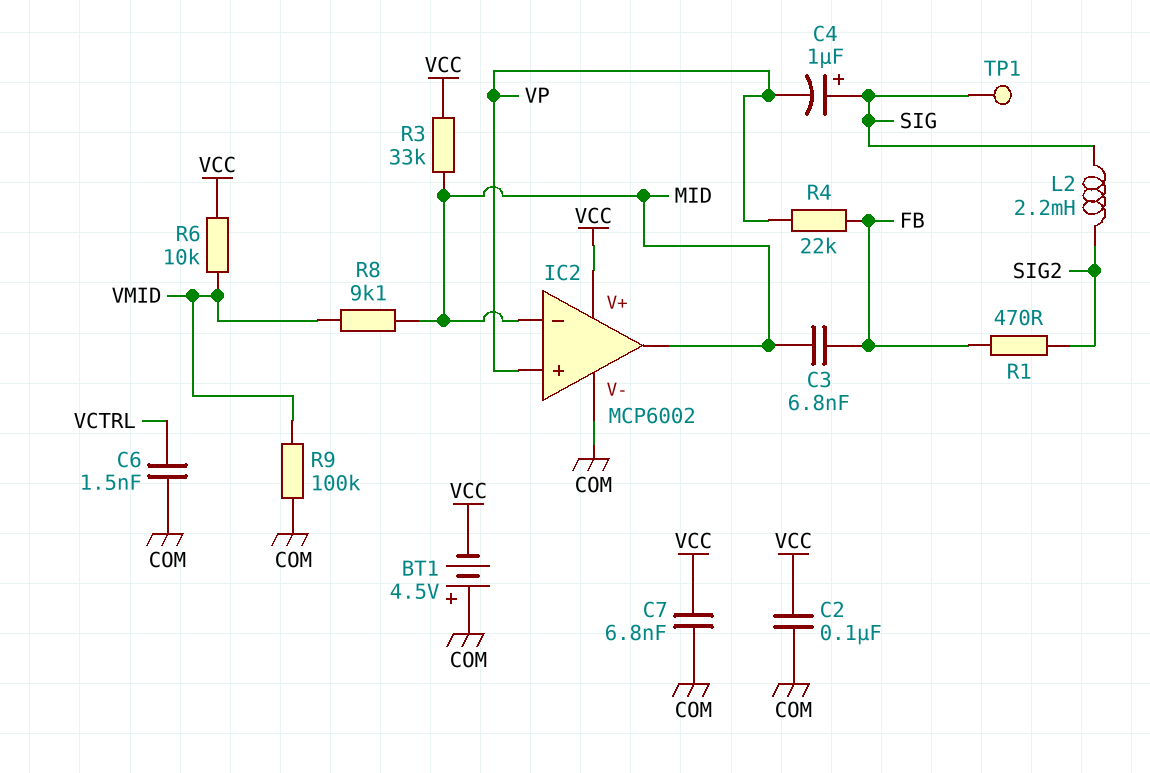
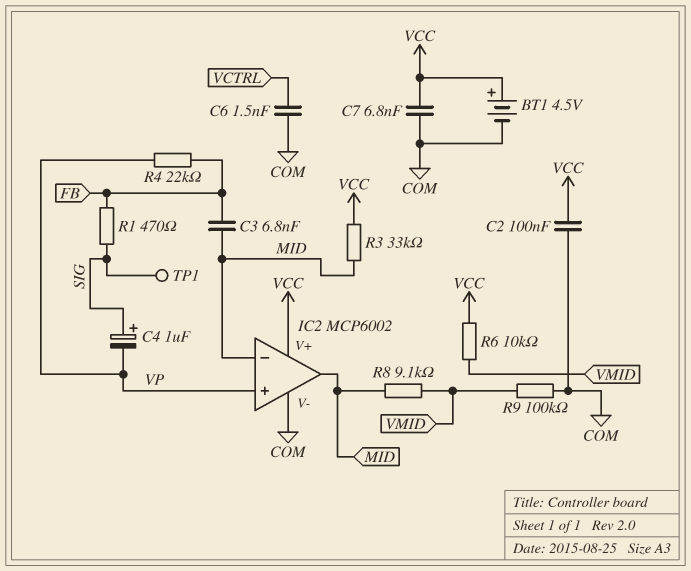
BT1: 4.5V (plus COM, minus VCC) -> 4.5V (plus VCC, minus COM)
L2: 2.2mH (SIG, SIG2) -> none
R1: 470 (FB, SIG2) -> 470 (FB, SIG)

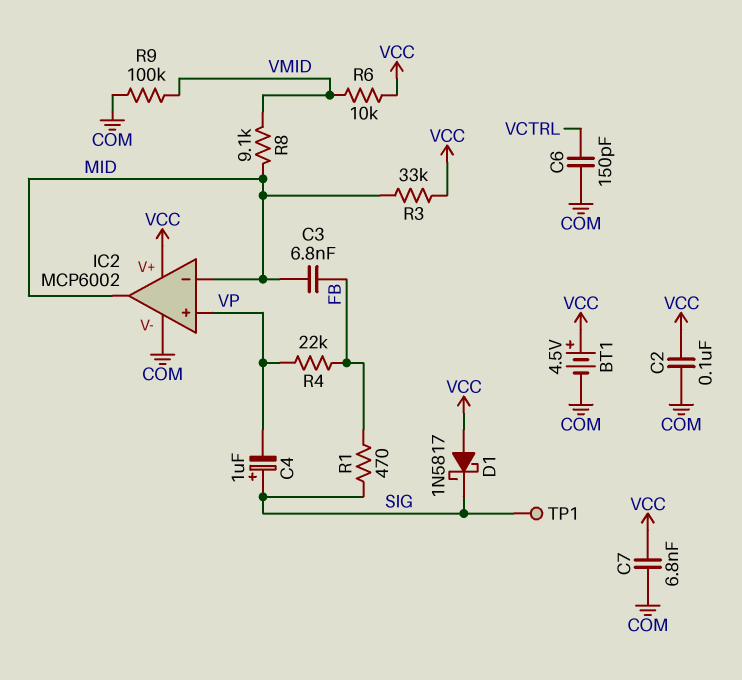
C6: 1.5nF (COM, VCTRL) -> 150pF (COM, VCTRL)
D1: none -> schottky 1N5817 (A VCC, K SIG)

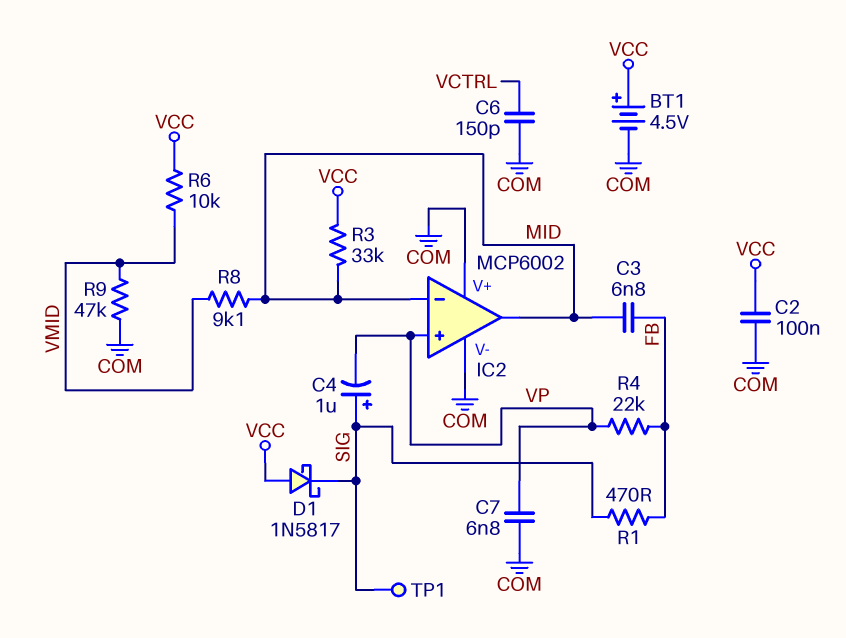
C7: 6.8nF (COM, VCC) -> 6.8nF (COM, VP)
IC2 pin V+: VCC -> COM
R9: 100k (COM, VMID) -> 47k (COM, VMID)

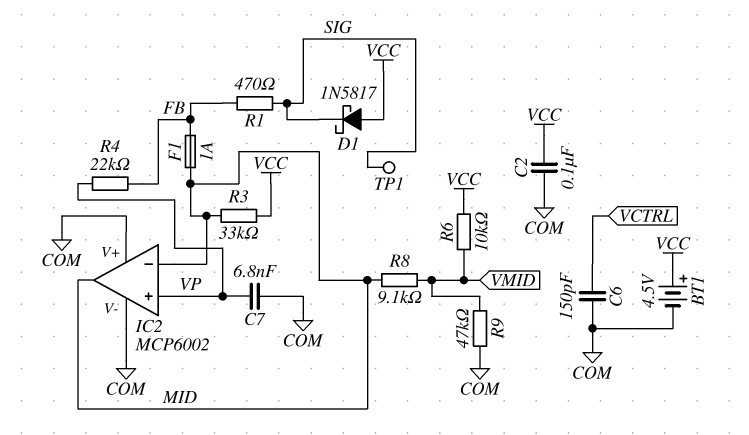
C3: 6.8nF (FB, MID) -> none
C4: 1uF (plus SIG, minus VP) -> none
F1: none -> 1A (FB, MID)

